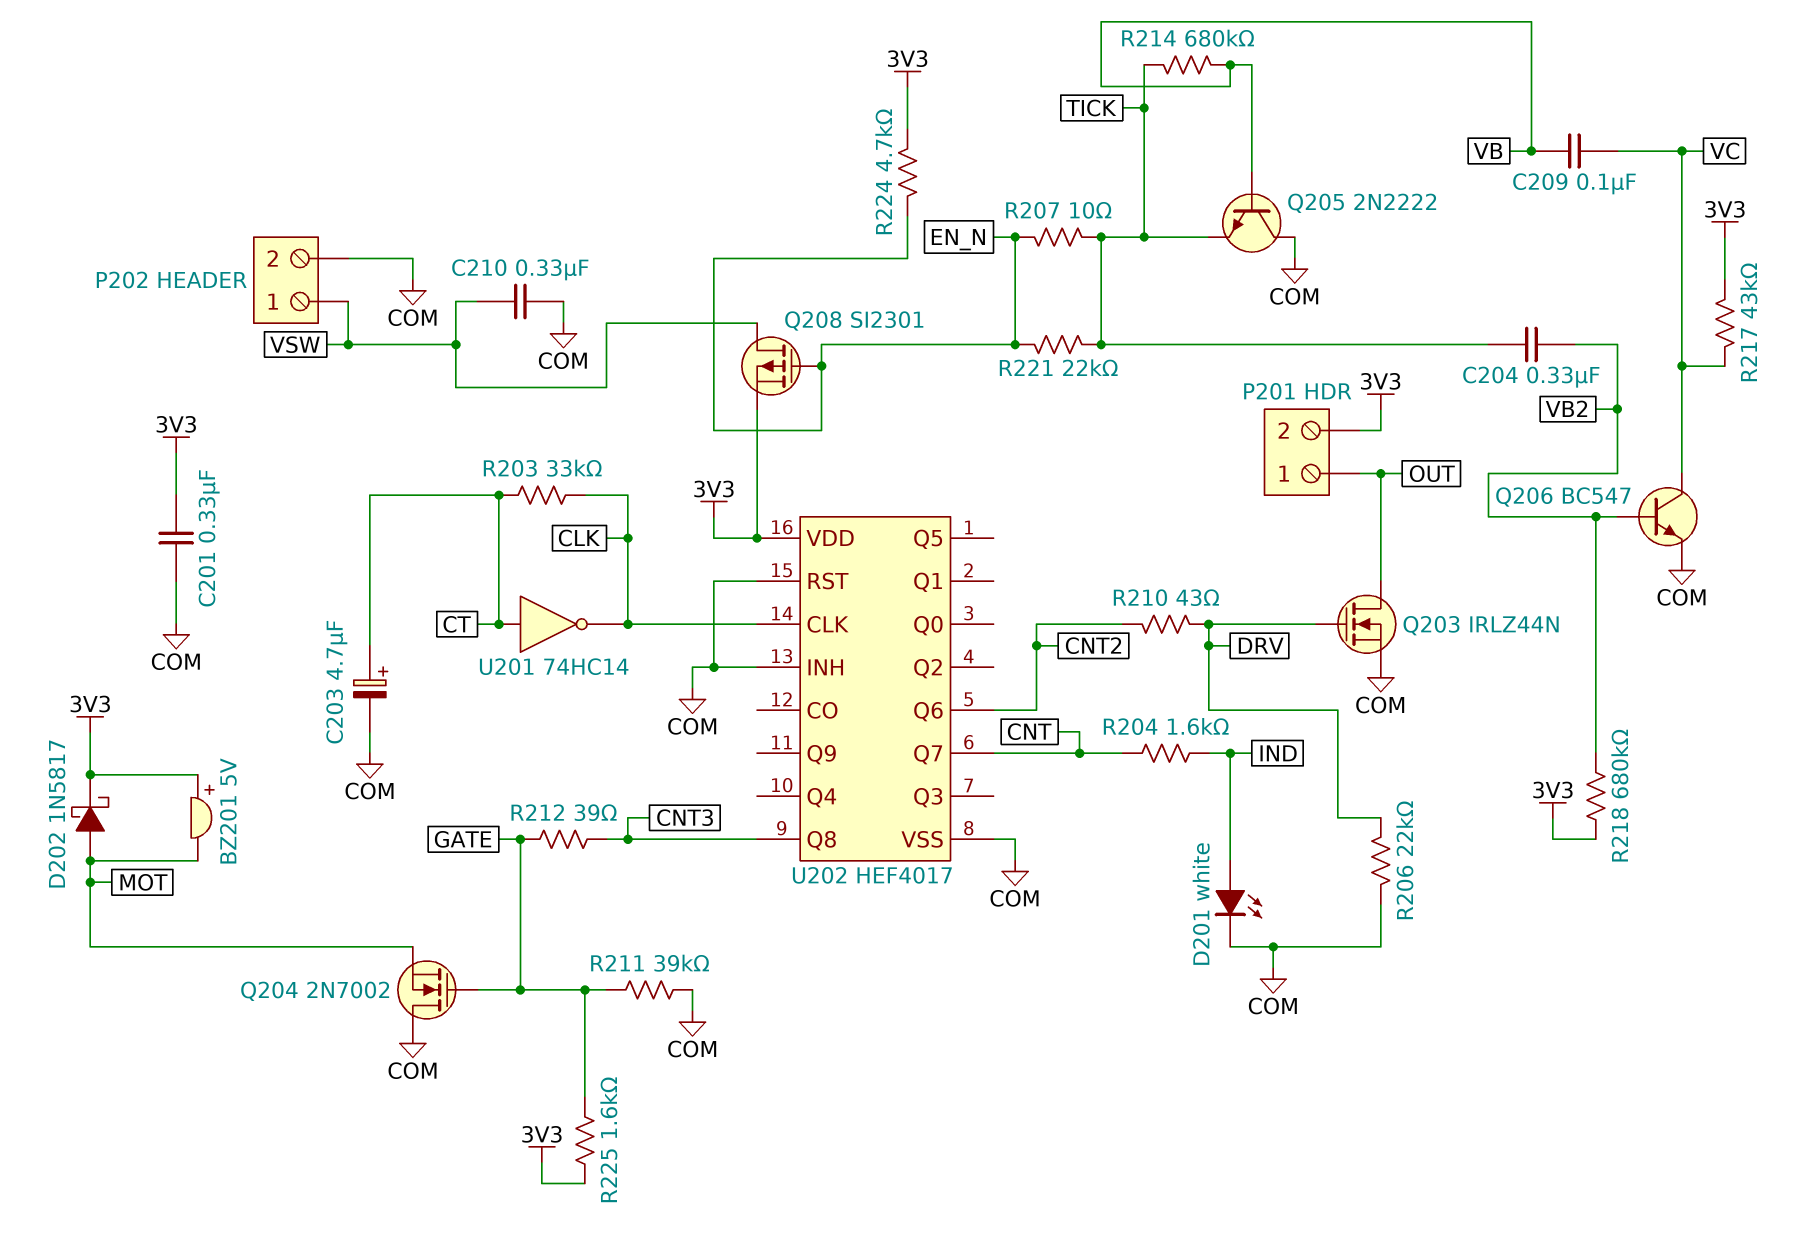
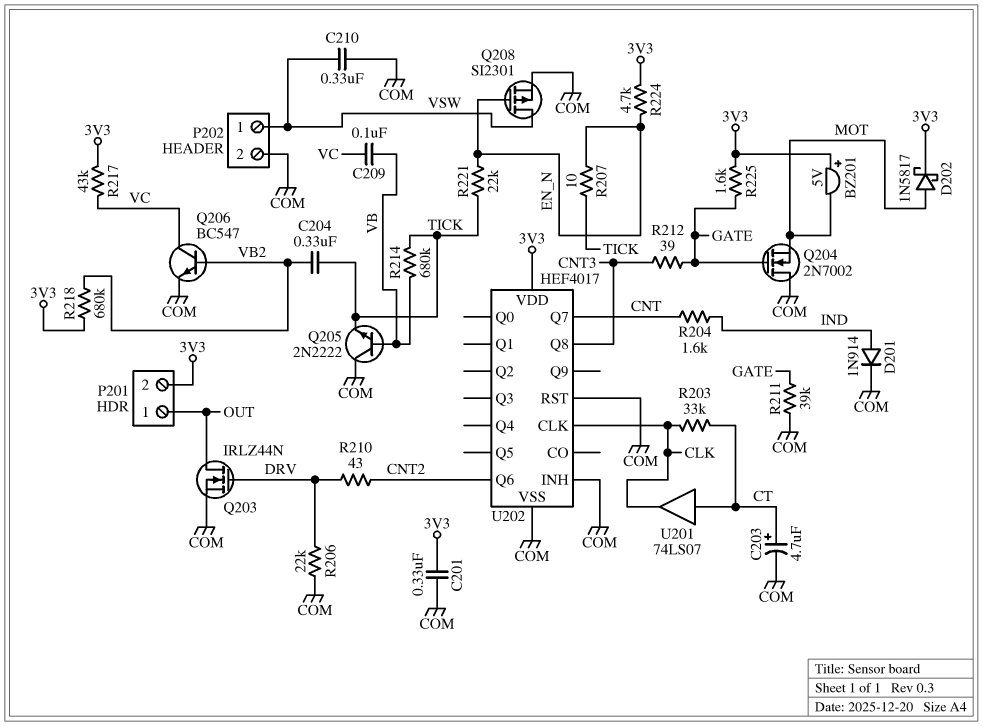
D201: LED white (A IND, K COM) -> diode 1N914 (A IND, K COM)
Q208: PMOS SI2301 (G EN_N, D VSW, S 3V3) -> PMOS SI2301 (G EN_N, D VSW, S COM)
U201: NOT 74HC14 (in CT, out CLK) -> buffer 74LS07 (in CT, out CLK)

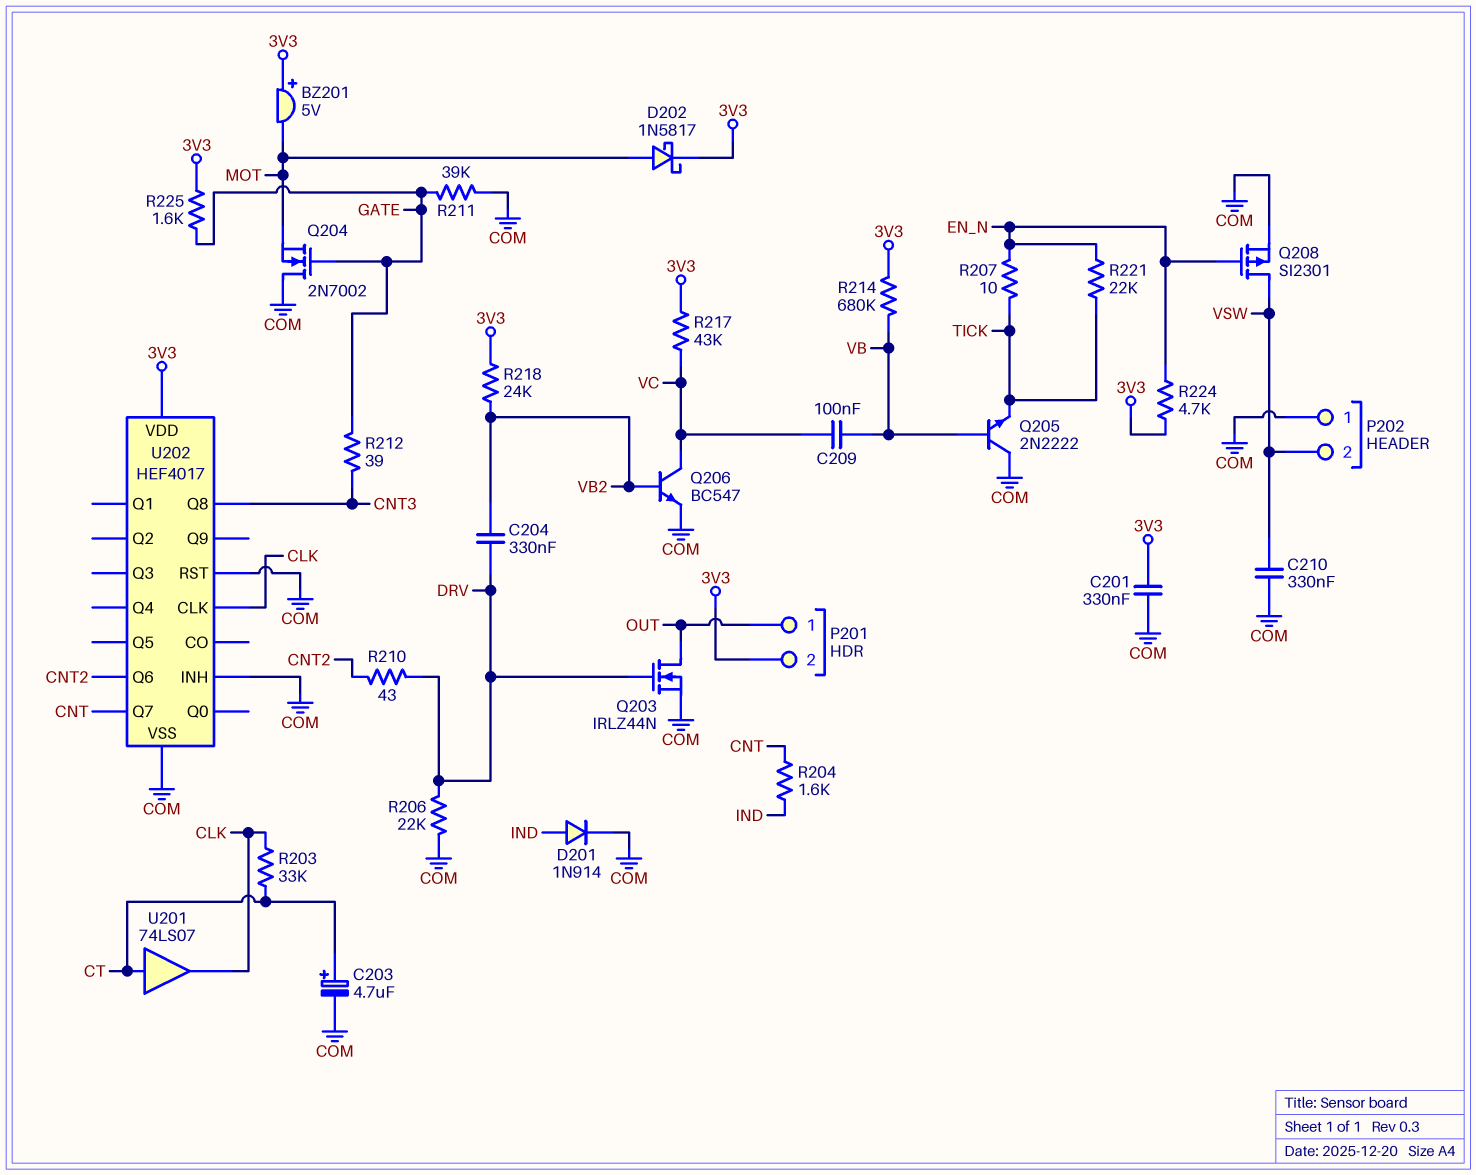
C204: 330nF (TICK, VB2) -> 330nF (DRV, VB2)
P202 pin 1: VSW -> COM
P202 pin 2: COM -> VSW
R214: 680k (TICK, VB) -> 680k (3V3, VB)
R218: 680k (3V3, VB2) -> 24k (3V3, VB2)

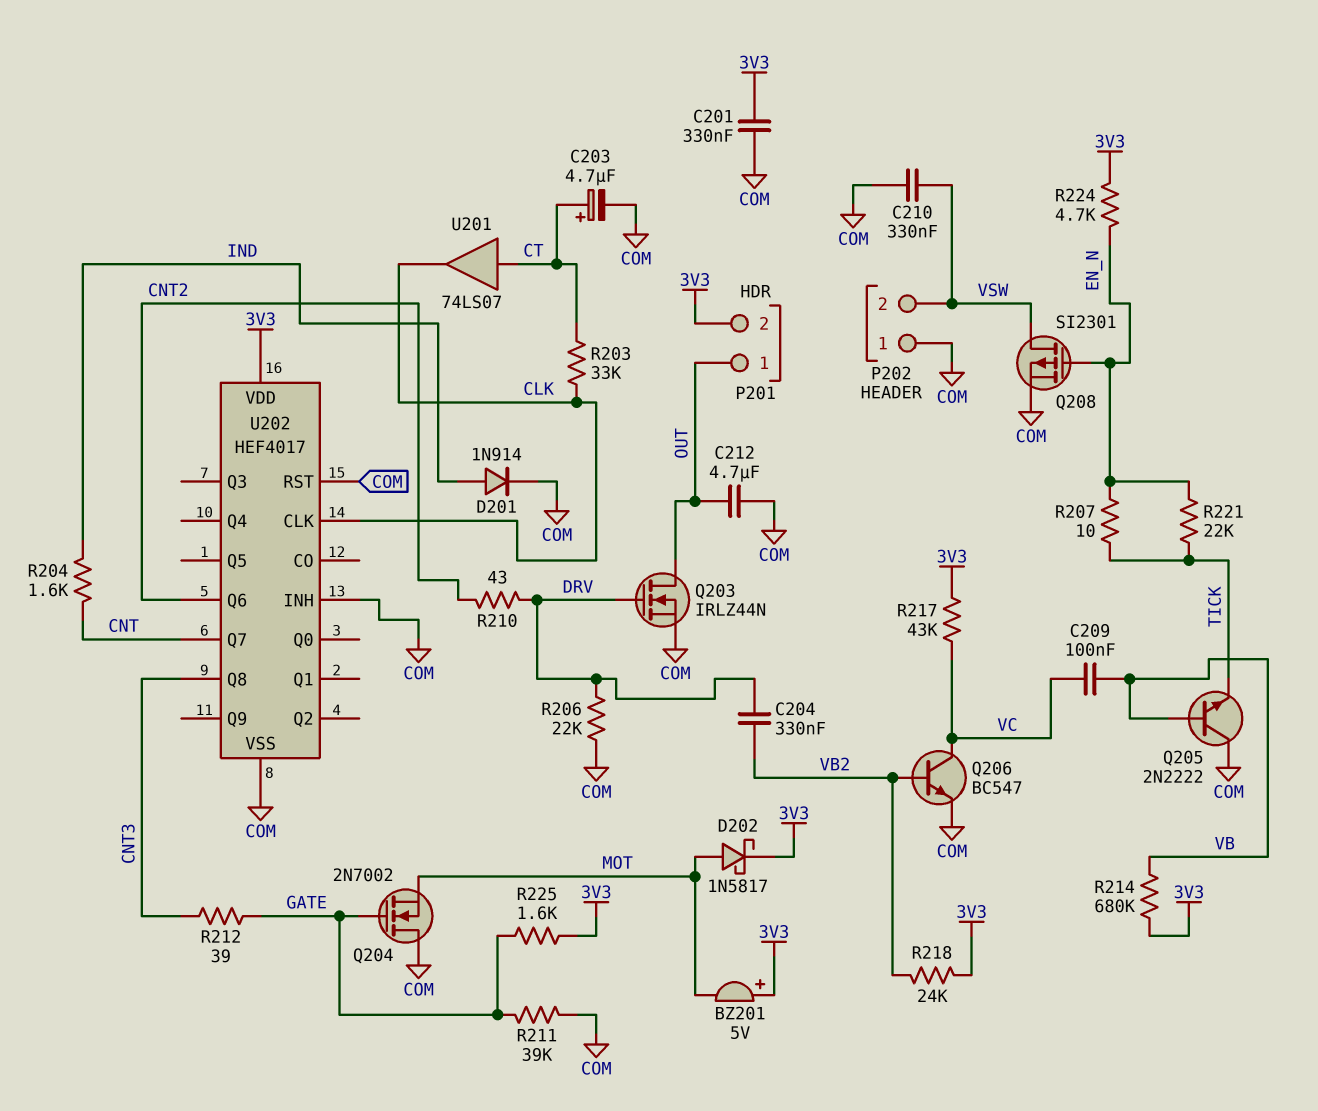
C212: none -> 4.7uF (COM, OUT)

